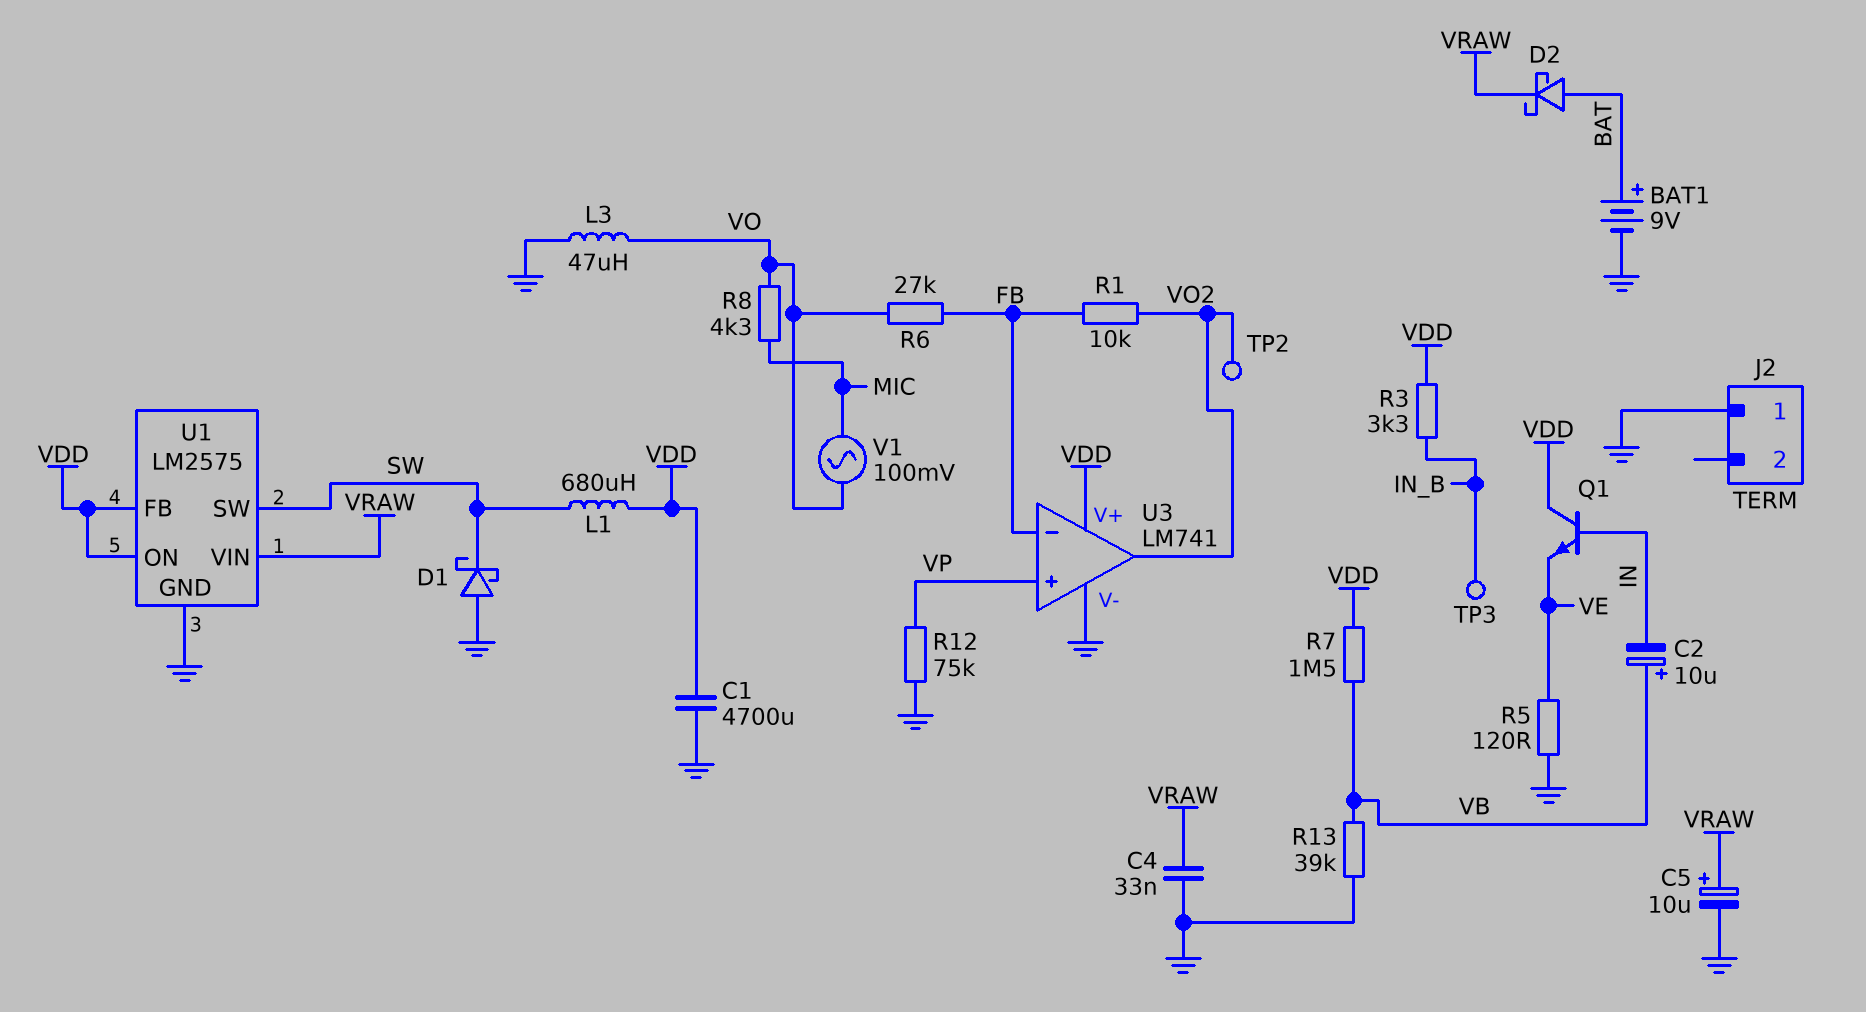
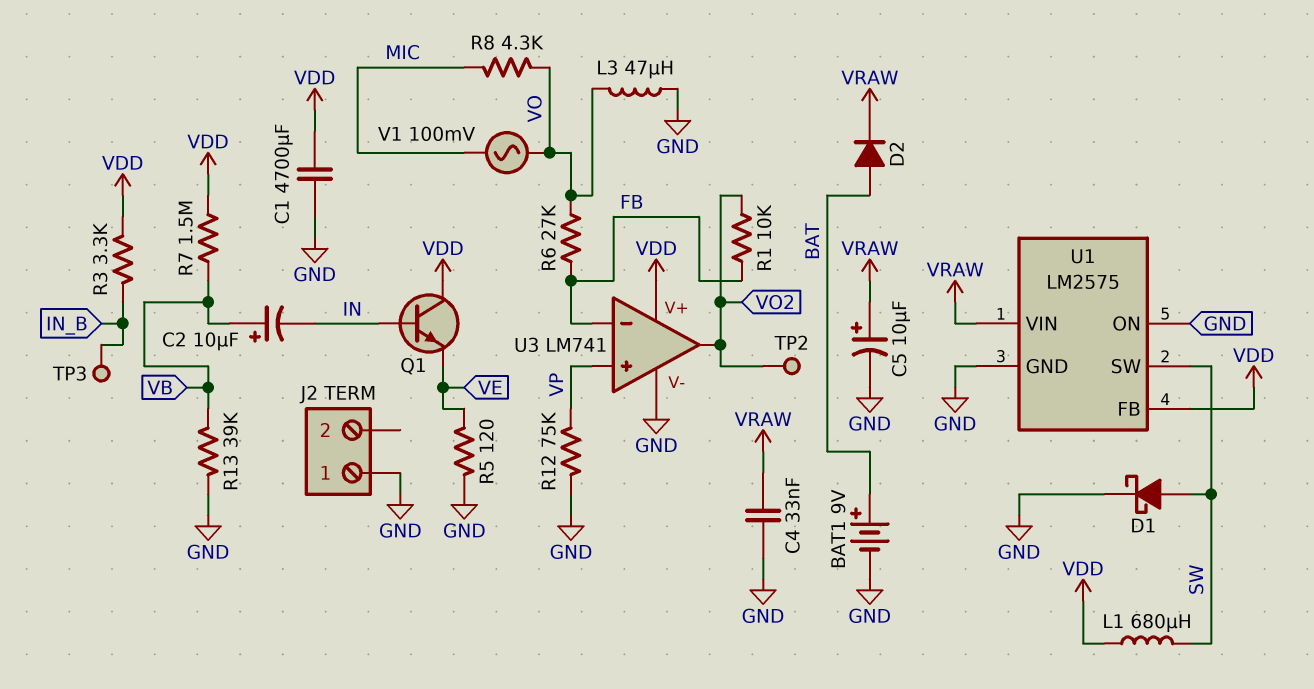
D1: schottky (A GND, K SW) -> schottky (A SW, K GND)
D2: schottky (A BAT, K VRAW) -> diode (A BAT, K VRAW)
U1 pin ON: VDD -> GND

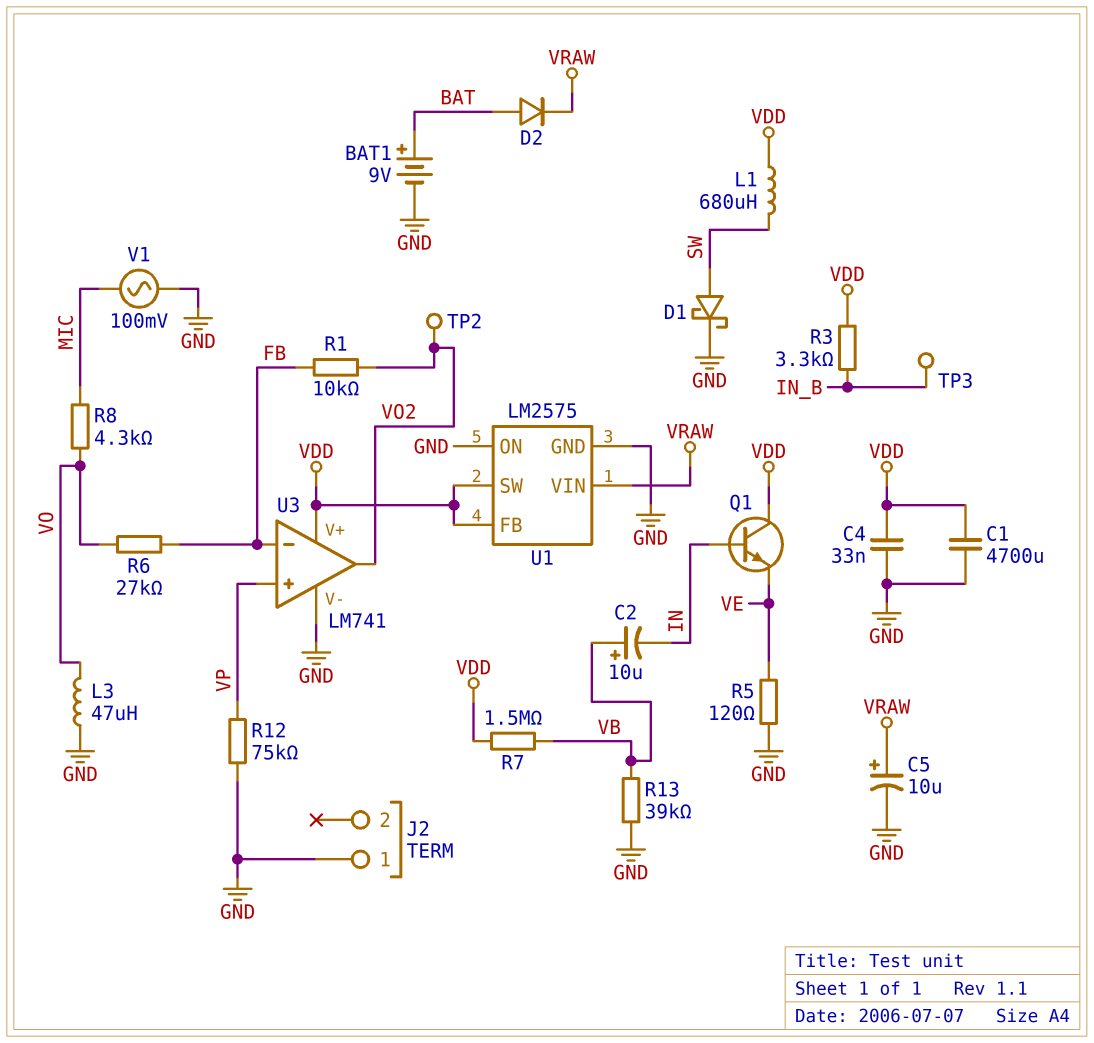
C4: 33nF (GND, VRAW) -> 33nF (GND, VDD)
U1 pin SW: SW -> VDD
V1: AC 100mV (MIC, VO) -> AC 100mV (GND, MIC)

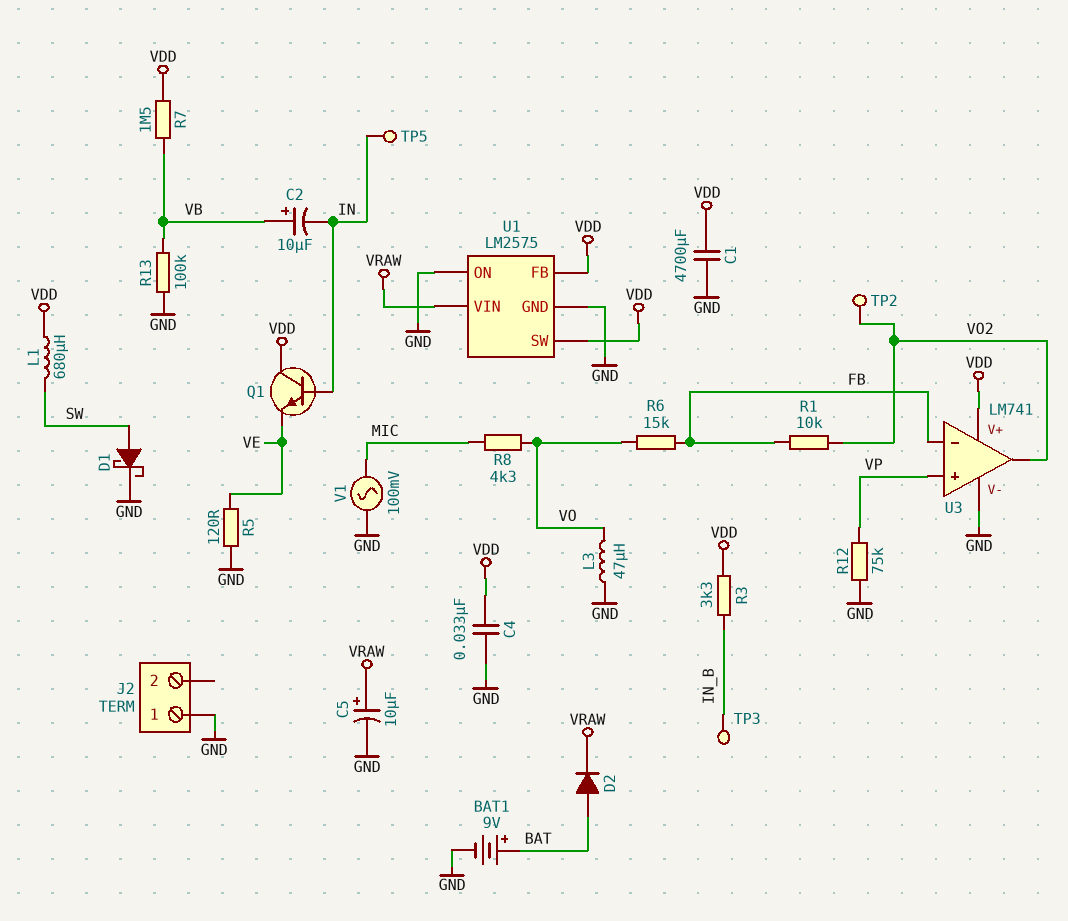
R6: 27k (FB, VO) -> 15k (FB, VO)
R13: 39k (GND, VB) -> 100k (GND, VB)
TP5: none -> test point (IN)

